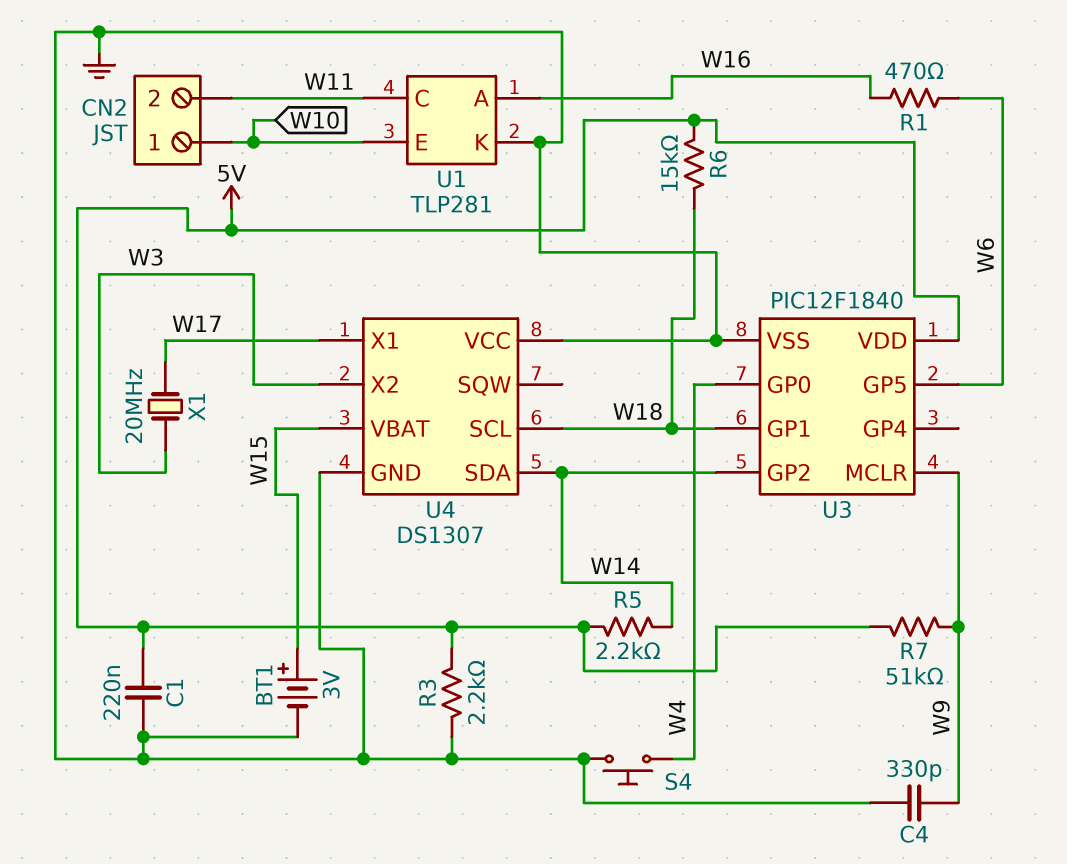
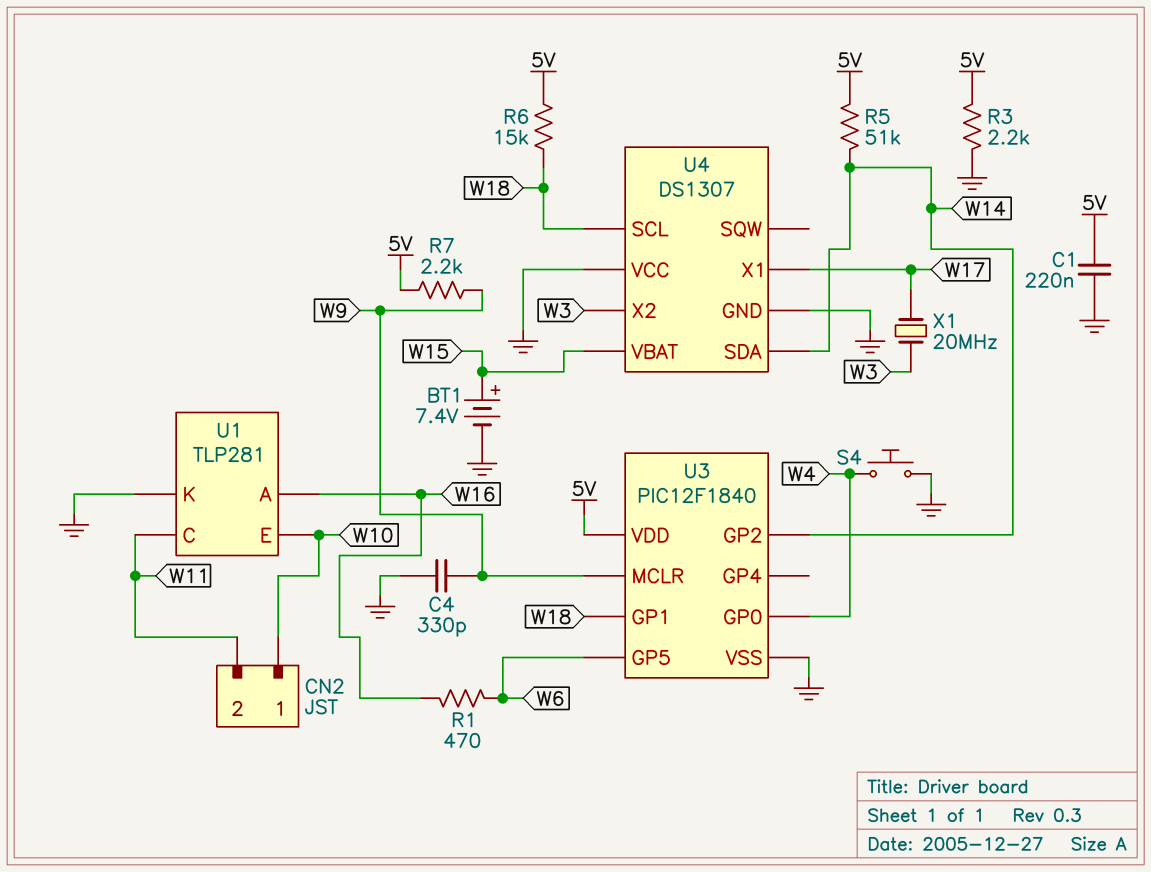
BT1: 3V (plus W15, minus GND) -> 7.4V (plus W15, minus GND)
R5: 2.2k (5V, W14) -> 51k (5V, W14)
R7: 51k (5V, W9) -> 2.2k (5V, W9)

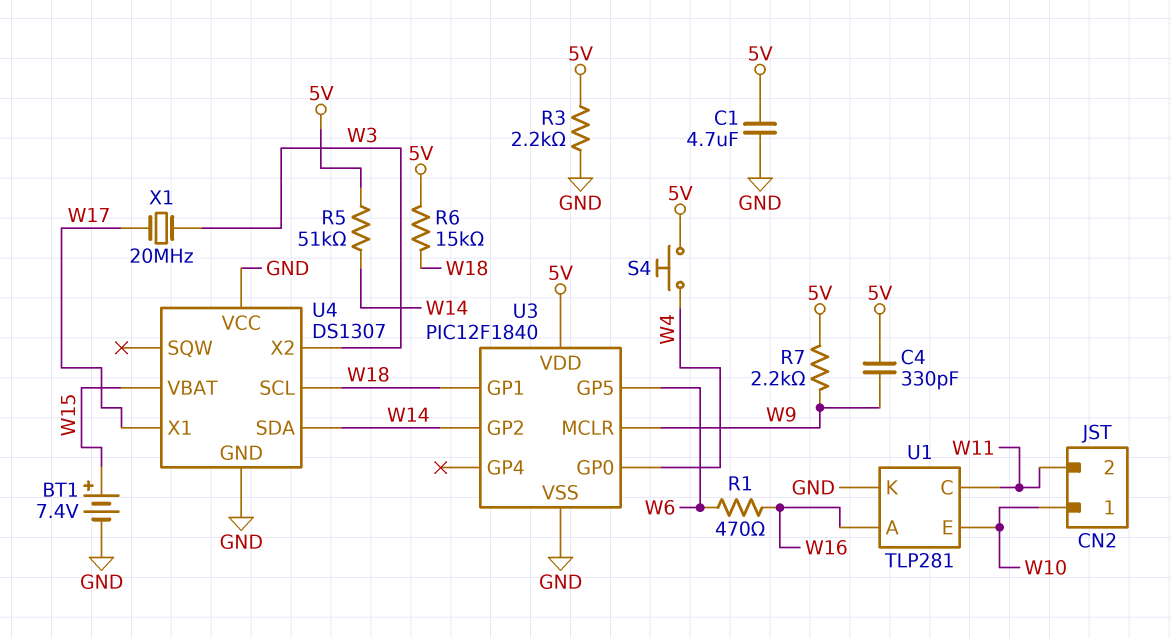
C1: 220nF (5V, GND) -> 4.7uF (5V, GND)
C4: 330pF (GND, W9) -> 330pF (5V, W9)
S4: button (GND, W4) -> button (5V, W4)

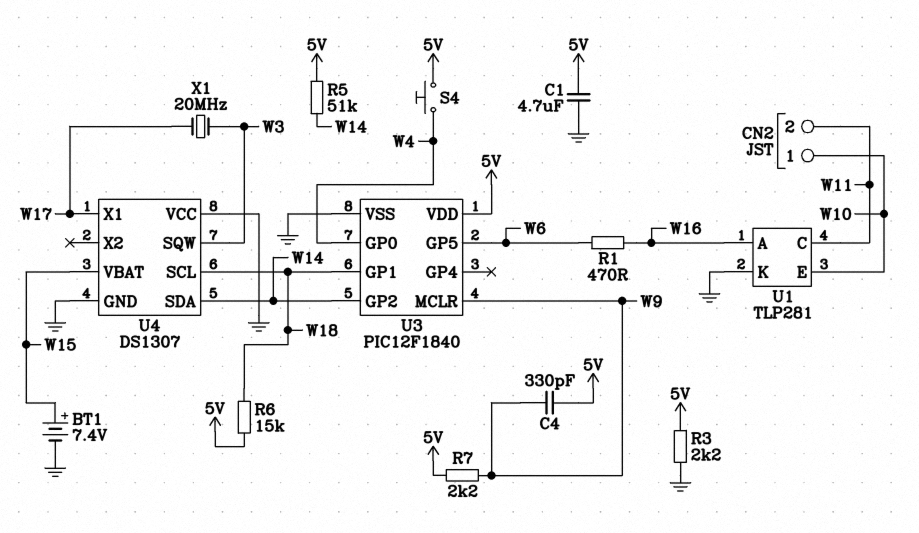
U4 pin SQW: none -> W3
U4 pin X2: W3 -> none

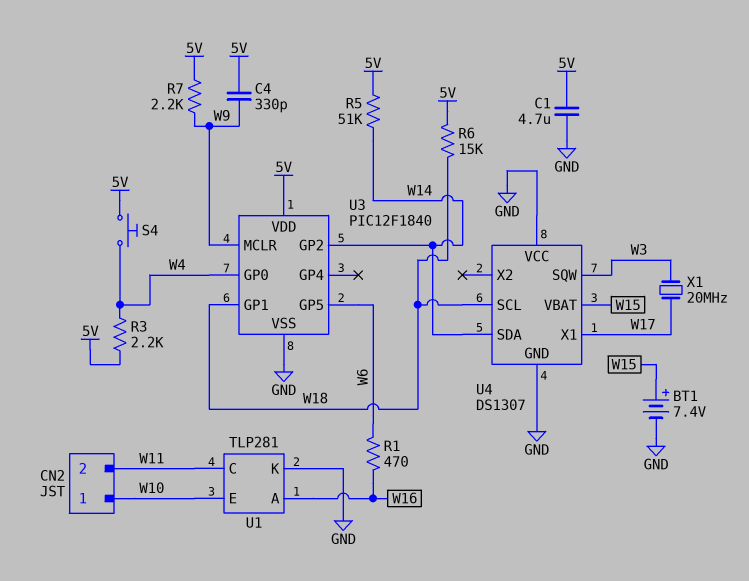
R3: 2.2k (5V, GND) -> 2.2k (5V, W4)

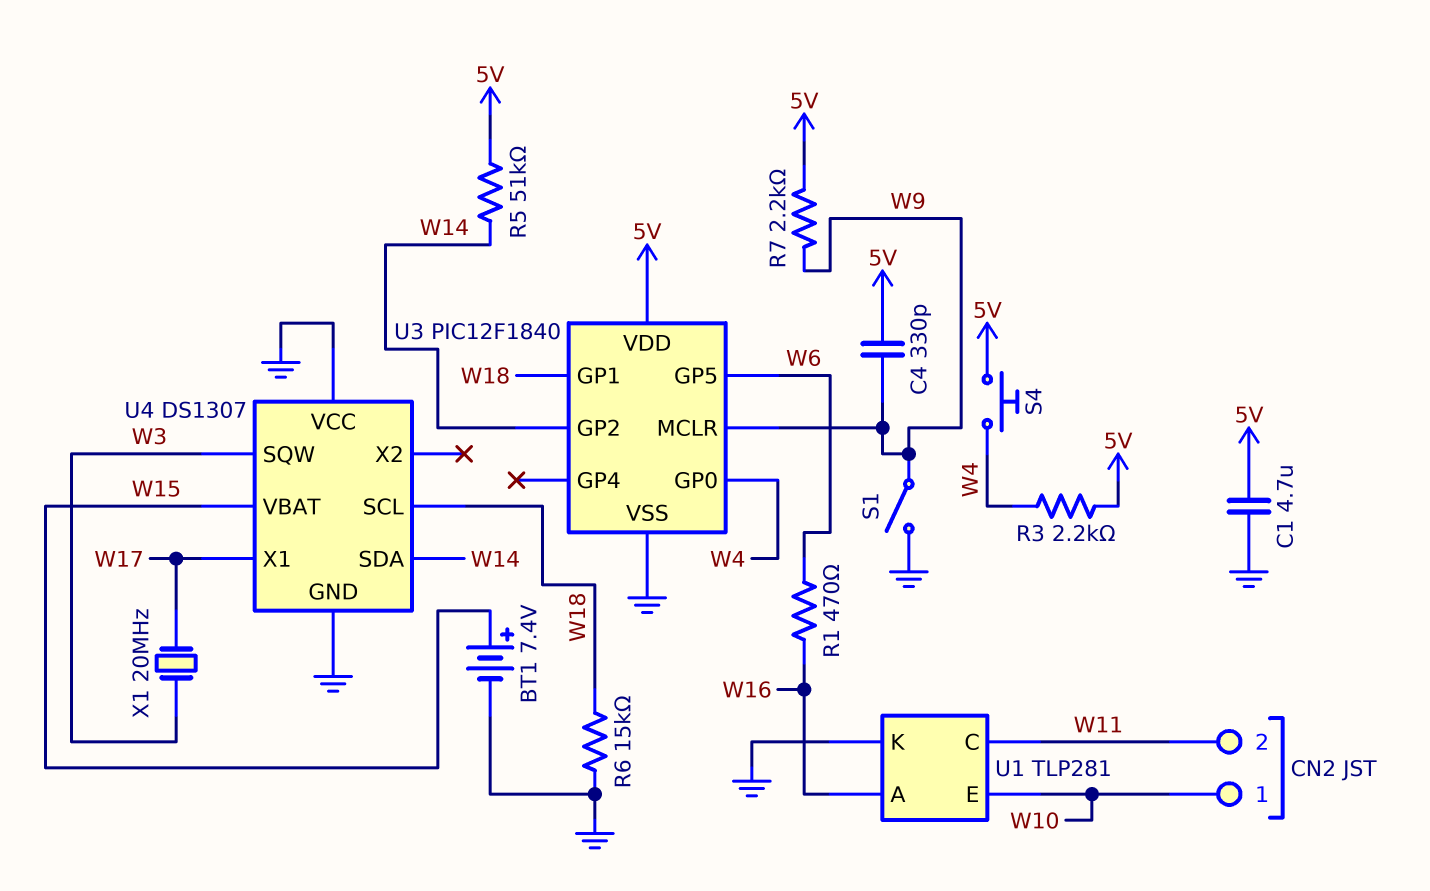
R6: 15k (5V, W18) -> 15k (GND, W18)
S1: none -> switch (GND, W9)

